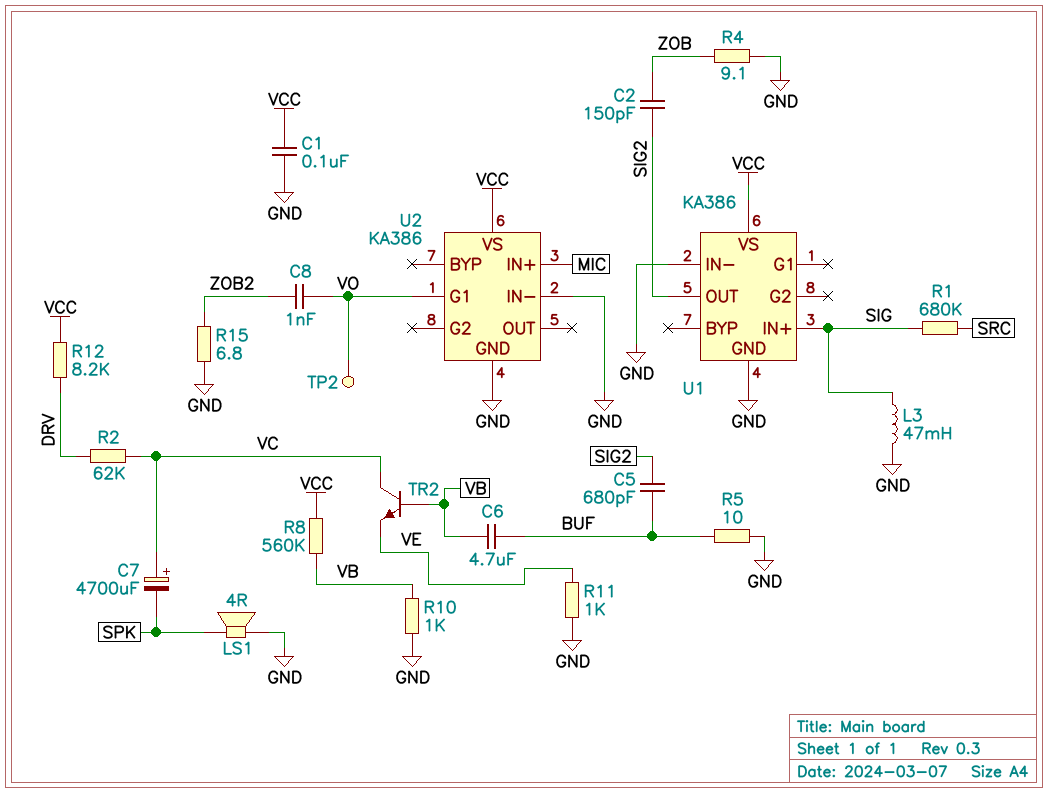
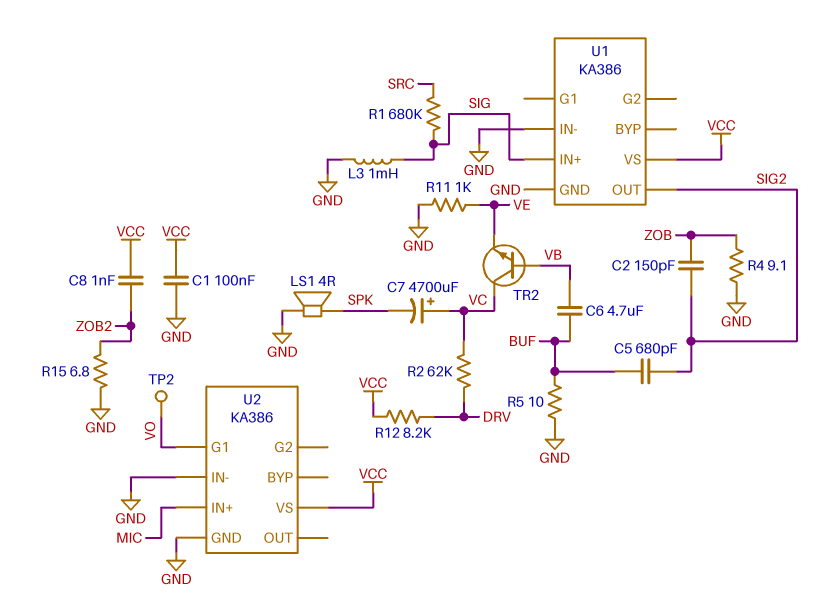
C8: 1nF (VO, ZOB2) -> 1nF (VCC, ZOB2)
L3: 47mH (GND, SIG) -> 1mH (GND, SIG)
R8: 560k (VB, VCC) -> none
R10: 1k (GND, VB) -> none

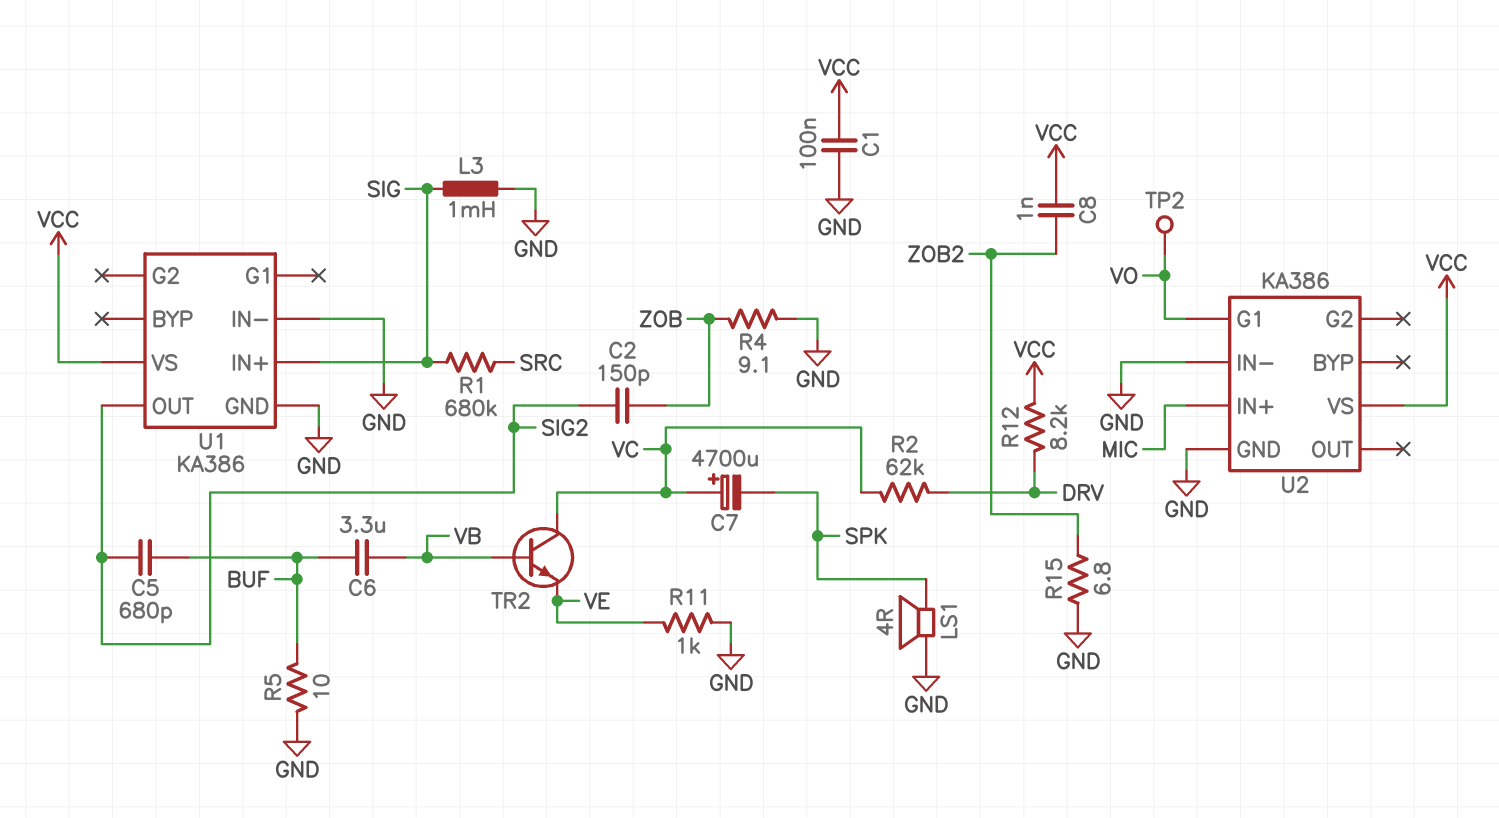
C6: 4.7uF (BUF, VB) -> 3.3uF (BUF, VB)

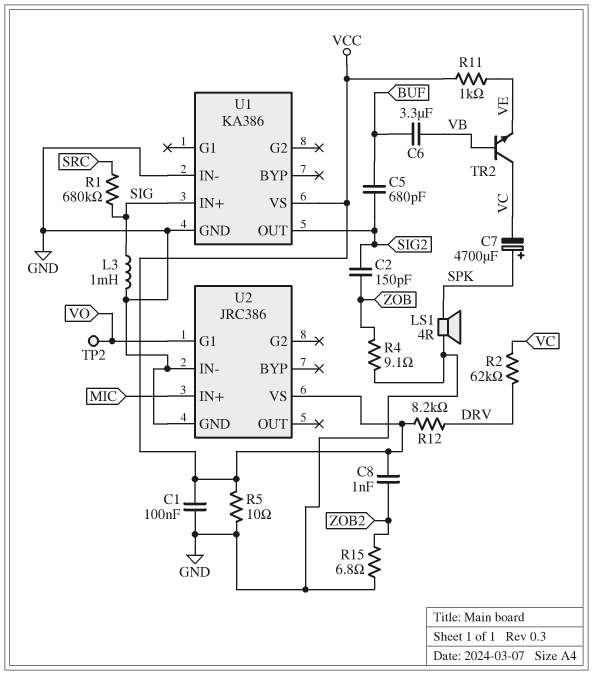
C7: 4700uF (plus VC, minus SPK) -> 4700uF (plus SPK, minus VC)
R5: 10 (BUF, GND) -> 10 (GND, VCC)
R11: 1k (GND, VE) -> 1k (VCC, VE)
U2: KA386 -> JRC386

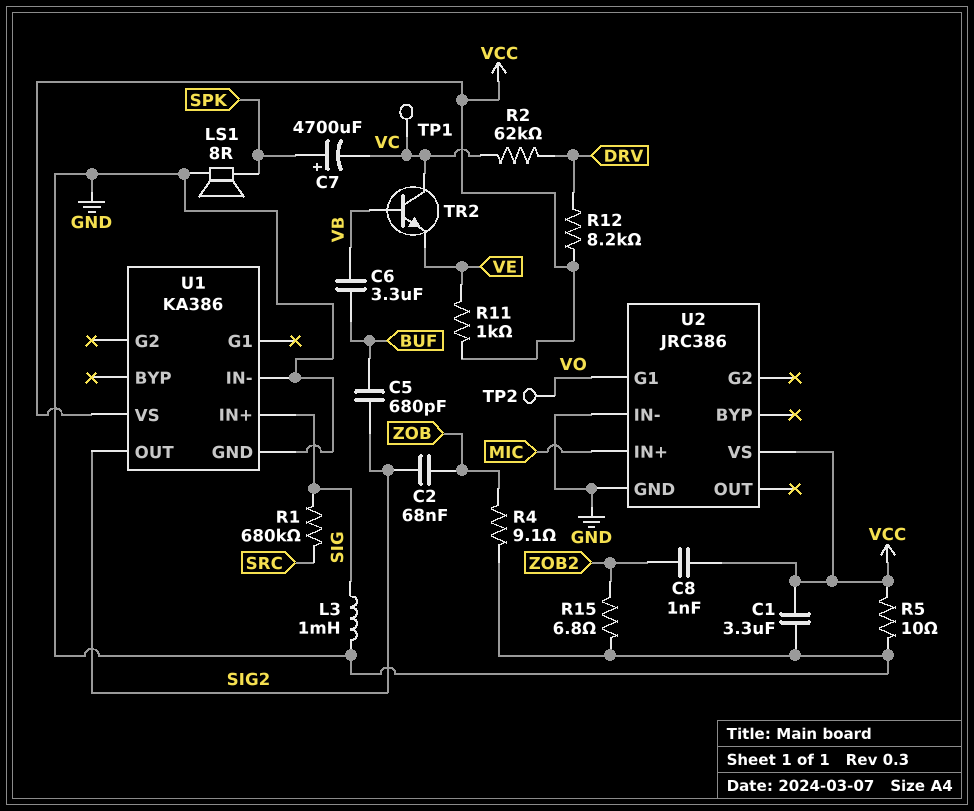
C1: 100nF (GND, VCC) -> 3.3uF (GND, VCC)
C2: 150pF (SIG2, ZOB) -> 68nF (SIG2, ZOB)
LS1: speaker 4R (GND, SPK) -> speaker 8R (GND, SPK)
TP1: none -> test point (VC)

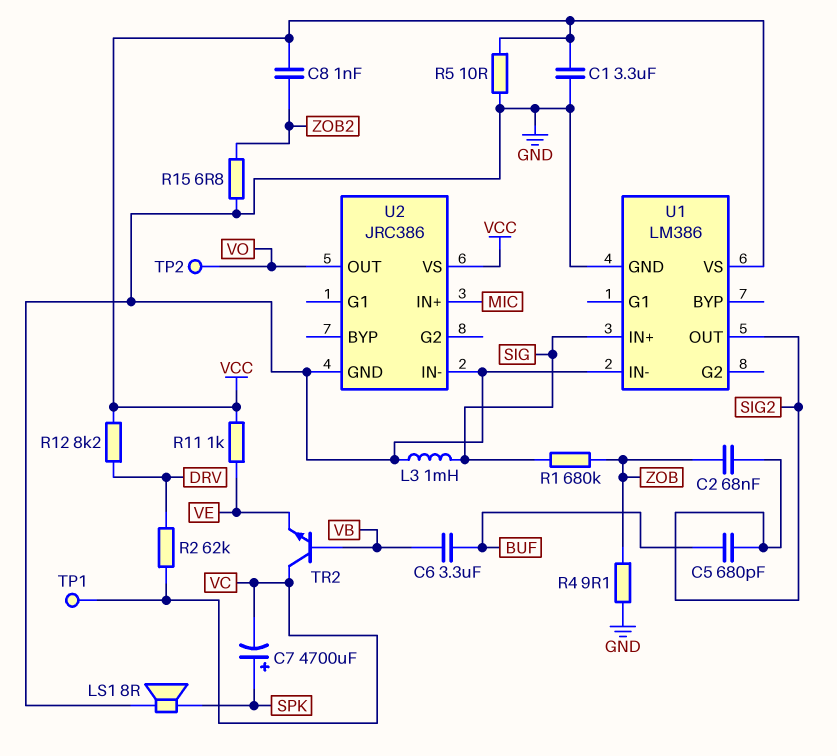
R1: 680k (SIG, SRC) -> 680k (SIG, ZOB)
U1: KA386 -> LM386
U2 pin G1: VO -> none
U2 pin OUT: none -> VO

